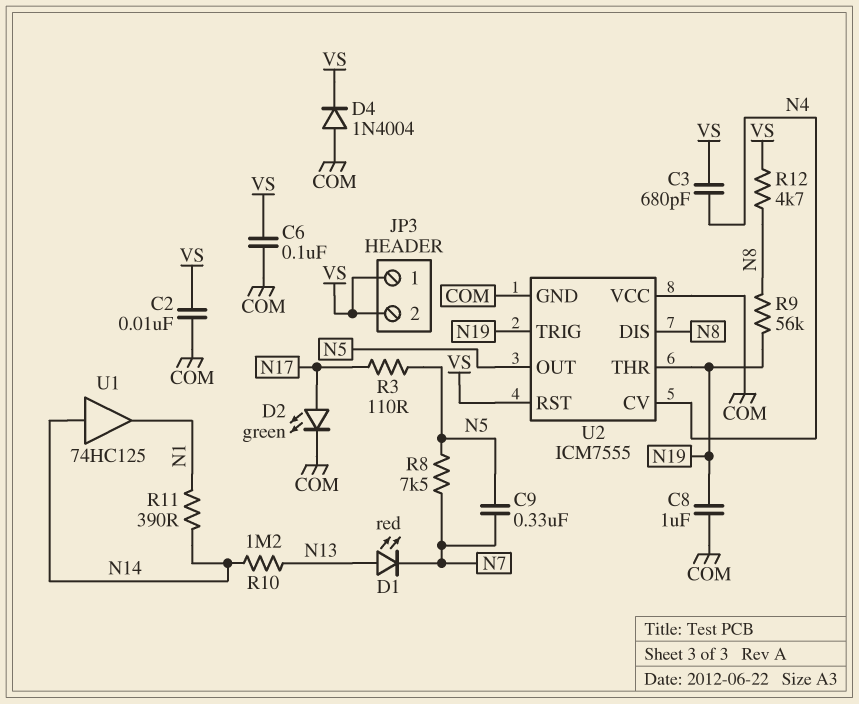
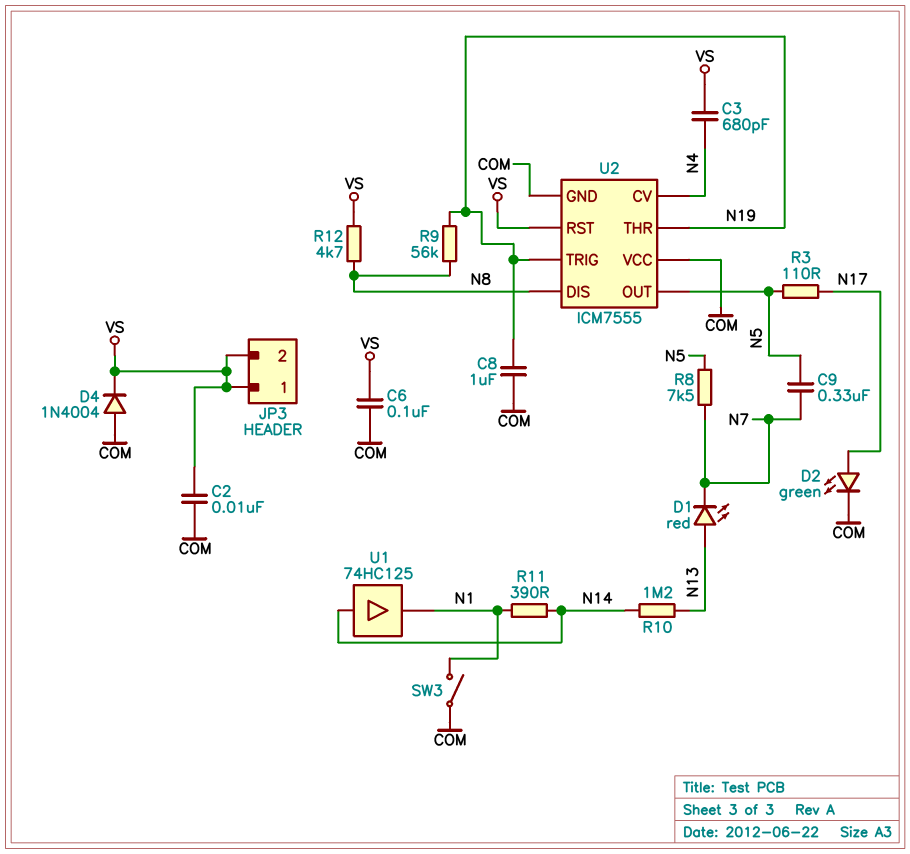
SW3: none -> switch (COM, N1)

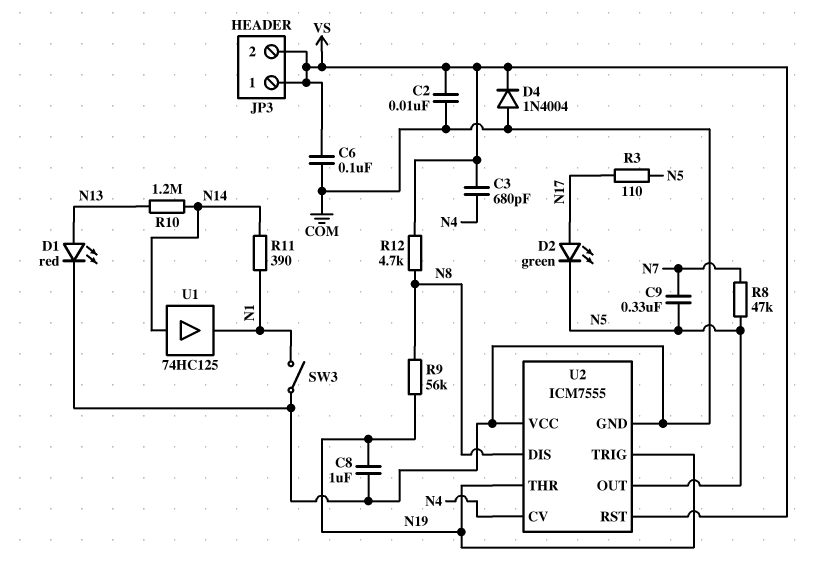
D1: LED red (A N13, K N7) -> LED red (A N13, K COM)
D2: LED green (A N17, K COM) -> LED green (A N17, K N5)
R8: 7.5k (N5, N7) -> 47k (N5, N7)

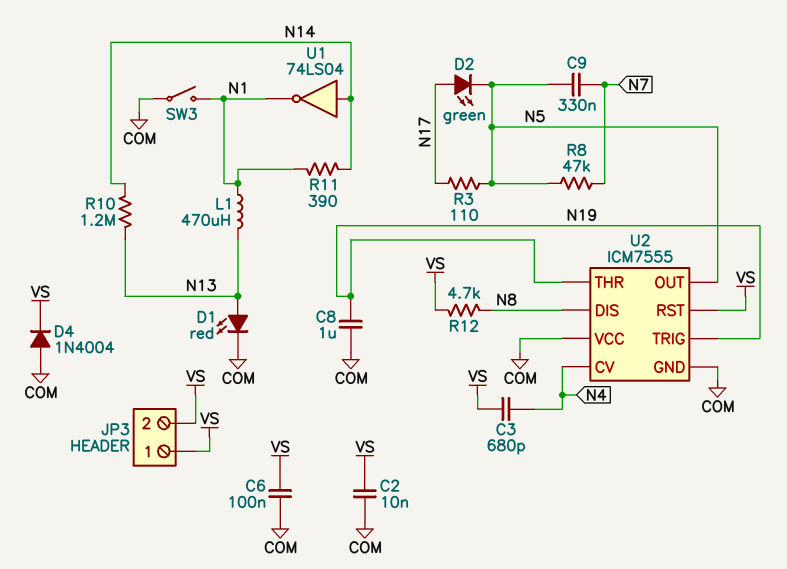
L1: none -> 470uH (N1, N13)
R9: 56k (N8, N19) -> none
U1: buffer 74HC125 (in N14, out N1) -> NOT 74LS04 (in N14, out N1)

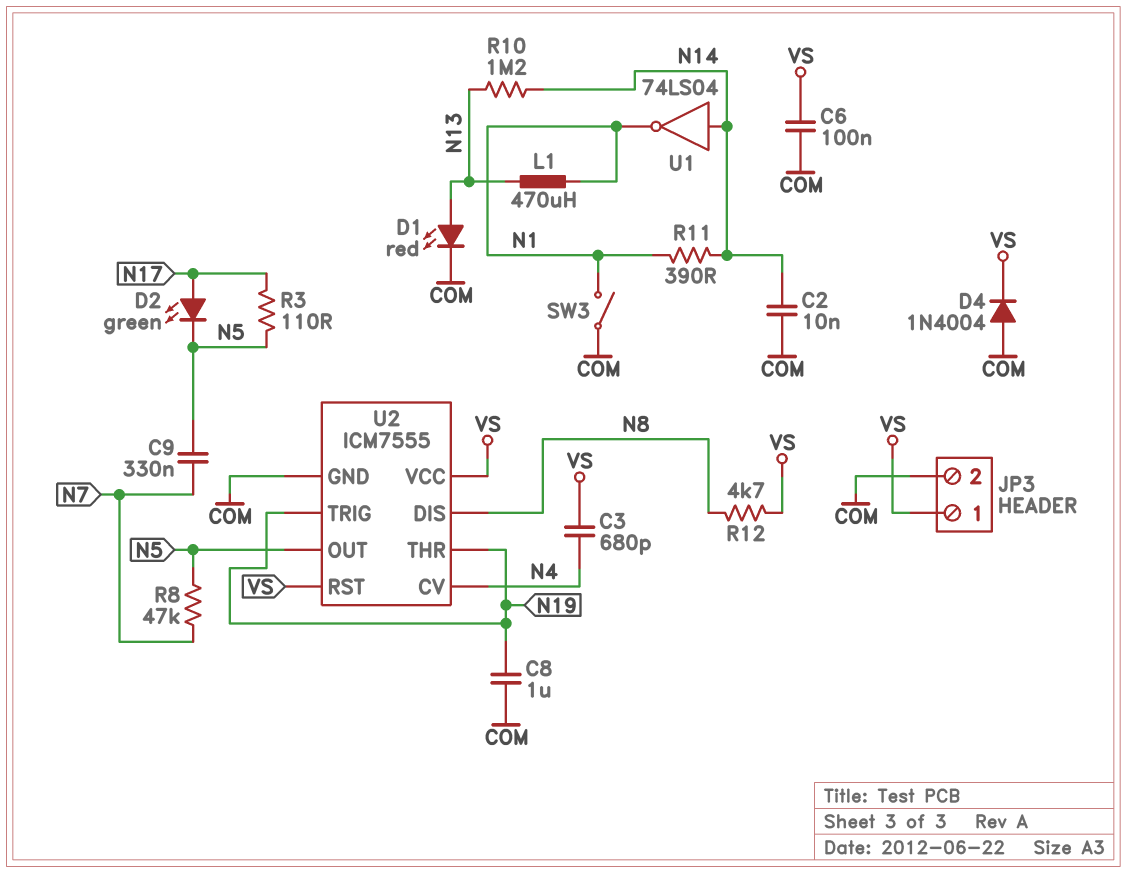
C2: 10nF (COM, VS) -> 10nF (COM, N14)
JP3 pin 2: VS -> COM
U2 pin VCC: COM -> VS

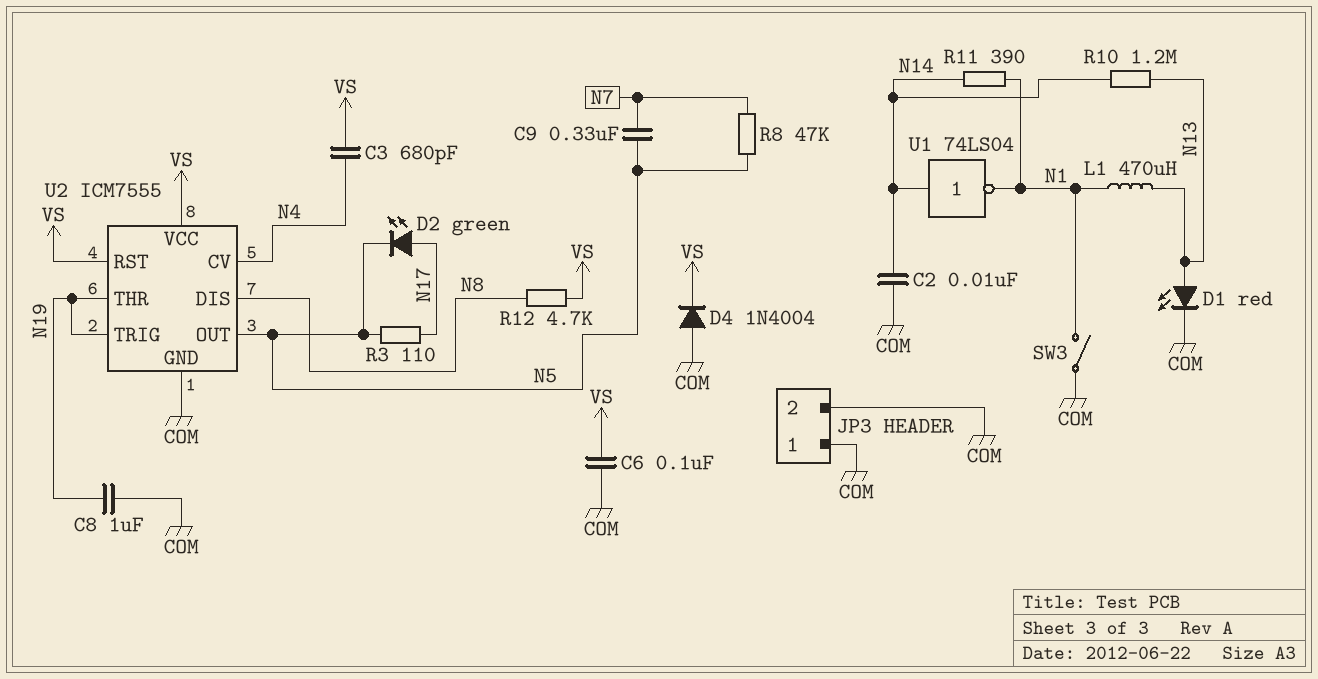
JP3 pin 1: VS -> COM

